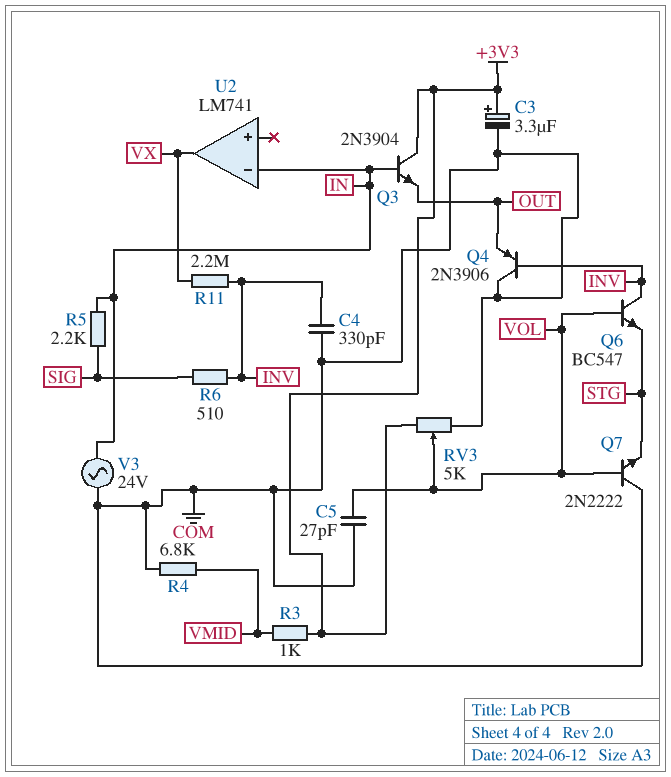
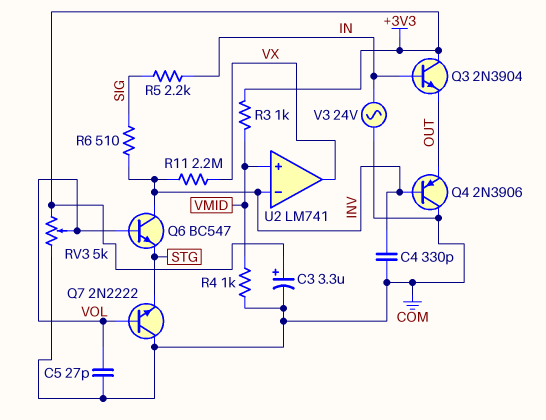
R4: 6.8k (COM, VMID) -> 1k (COM, VMID)
U2 pin in+: none -> VMID
U2 pin in-: IN -> INV

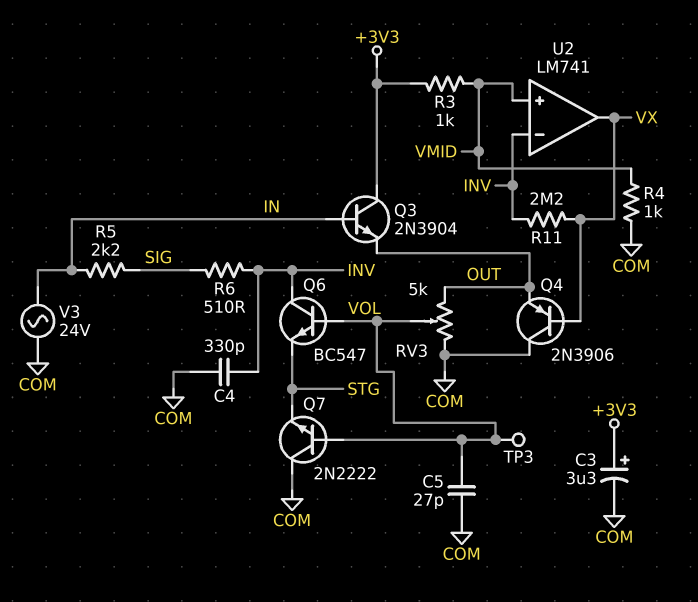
Q4: PNP 2N3906 (B INV, C COM, E OUT) -> PNP 2N3906 (B VX, C COM, E OUT)
RV3: 5k (+3V3, COM, wiper VOL) -> 5k (COM, OUT, wiper VOL)
TP3: none -> test point (VOL)

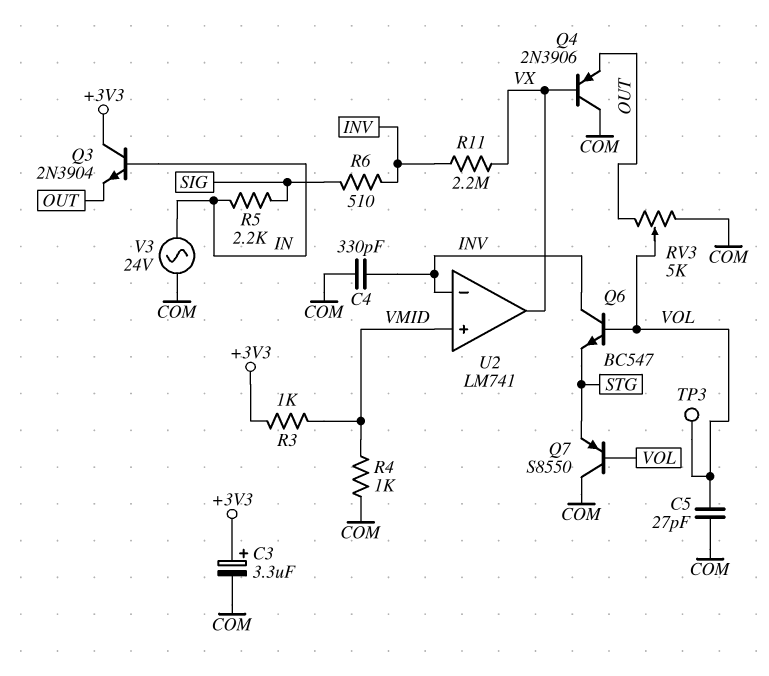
Q7: NPN 2N2222 (B VOL, C COM, E STG) -> PNP S8550 (B VOL, C COM, E STG)

